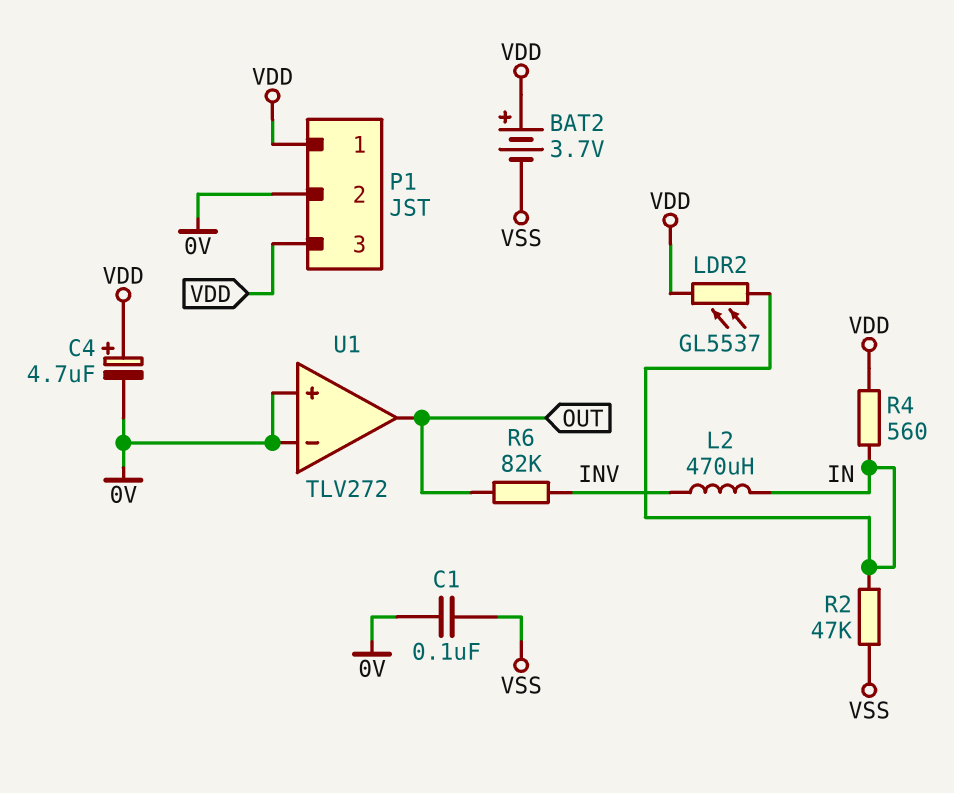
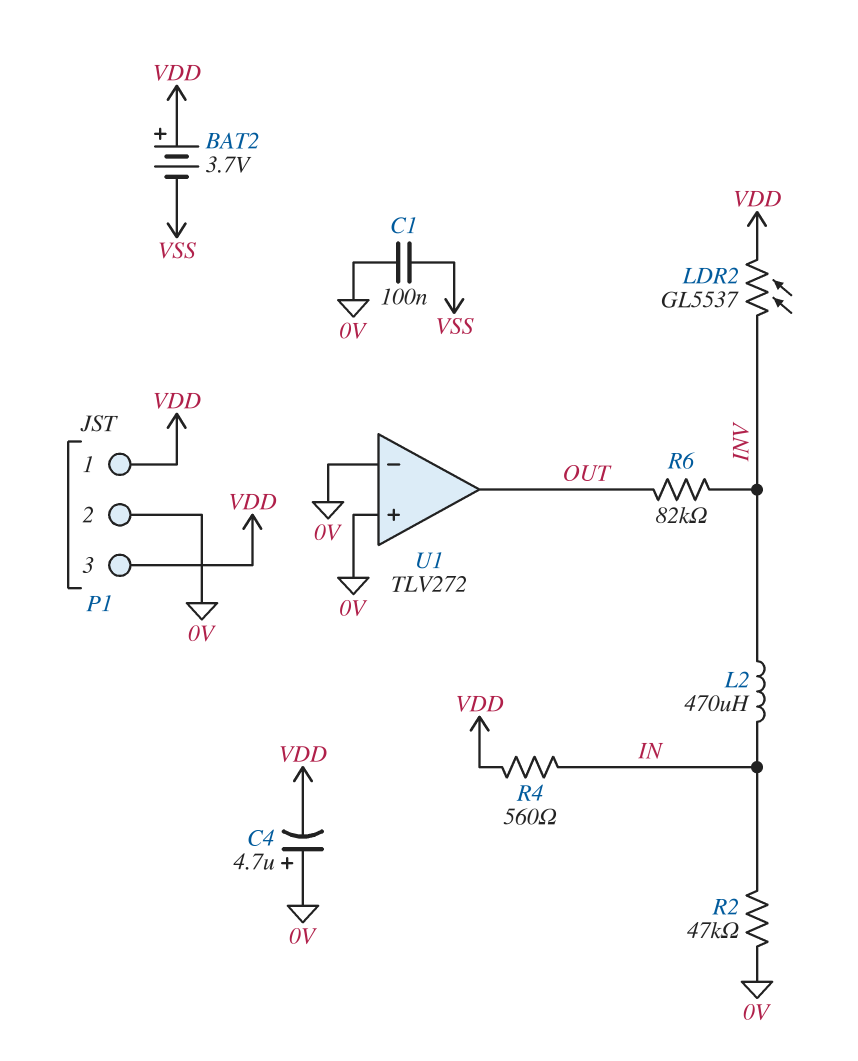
C4: 4.7uF (plus VDD, minus 0V) -> 4.7uF (plus 0V, minus VDD)
LDR2: GL5537 (IN, VDD) -> GL5537 (INV, VDD)
R2: 47k (IN, VSS) -> 47k (0V, IN)

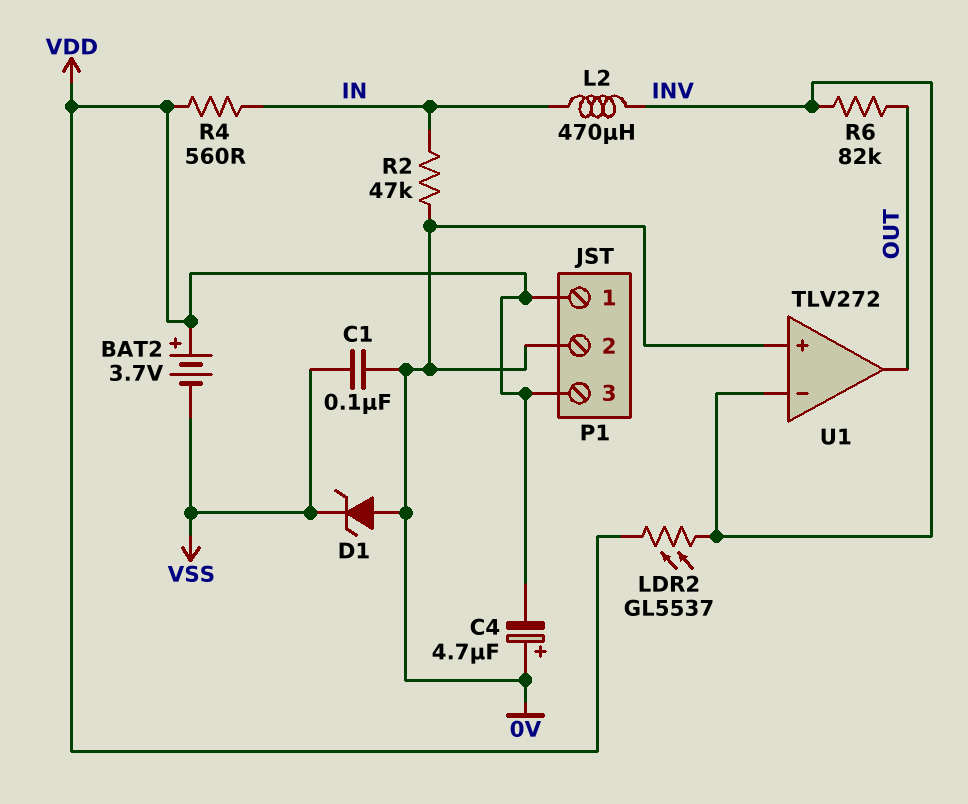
D1: none -> zener (A 0V, K VSS)
U1 pin in-: 0V -> INV

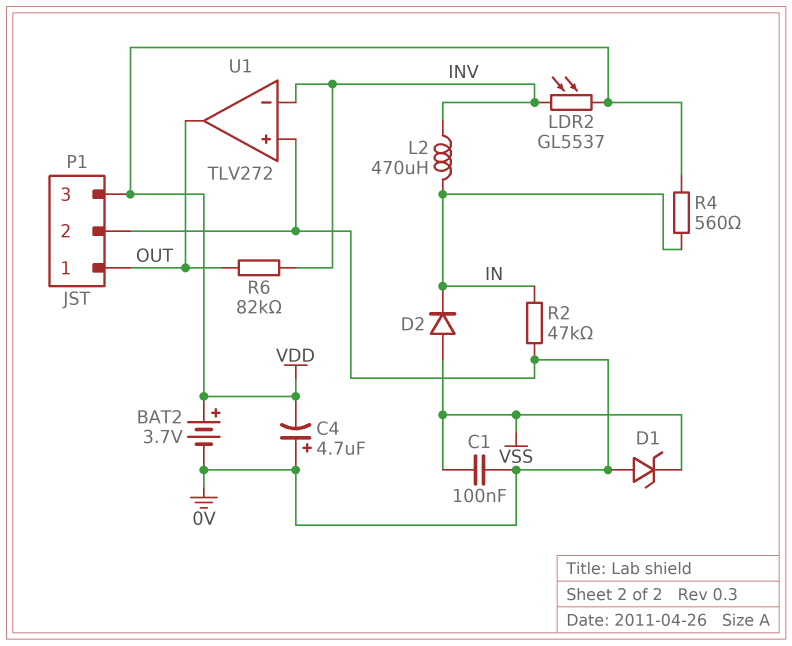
BAT2: 3.7V (plus VDD, minus VSS) -> 3.7V (plus VDD, minus 0V)
D2: none -> diode (A VSS, K IN)
P1 pin 1: VDD -> OUT

